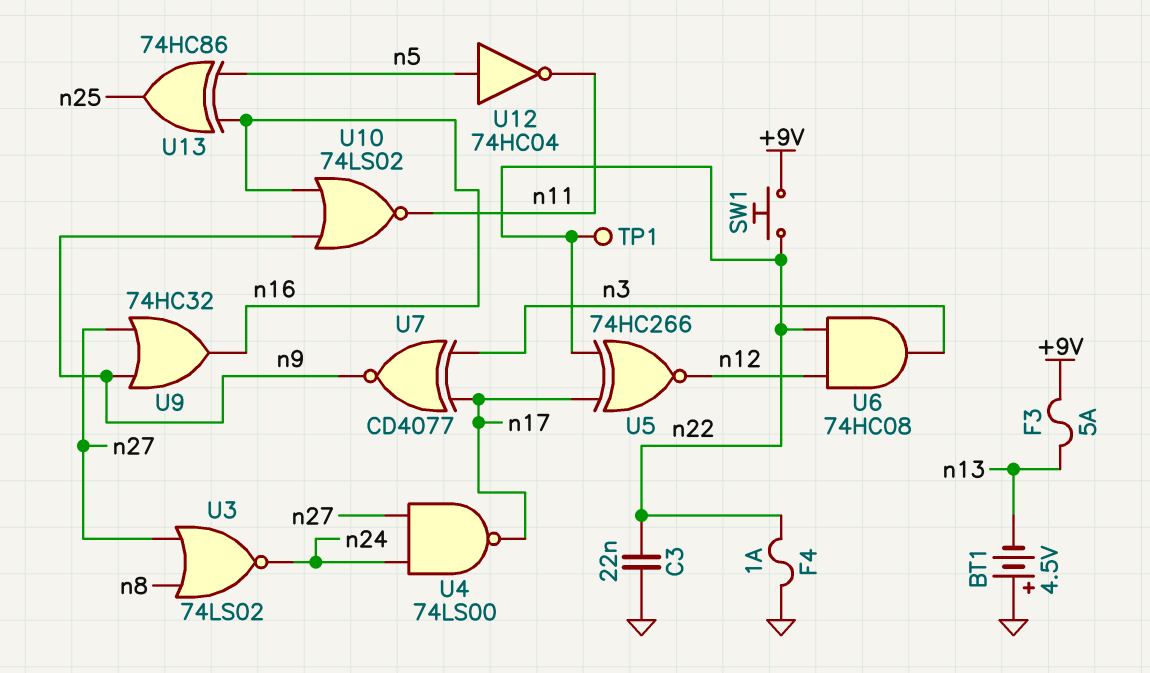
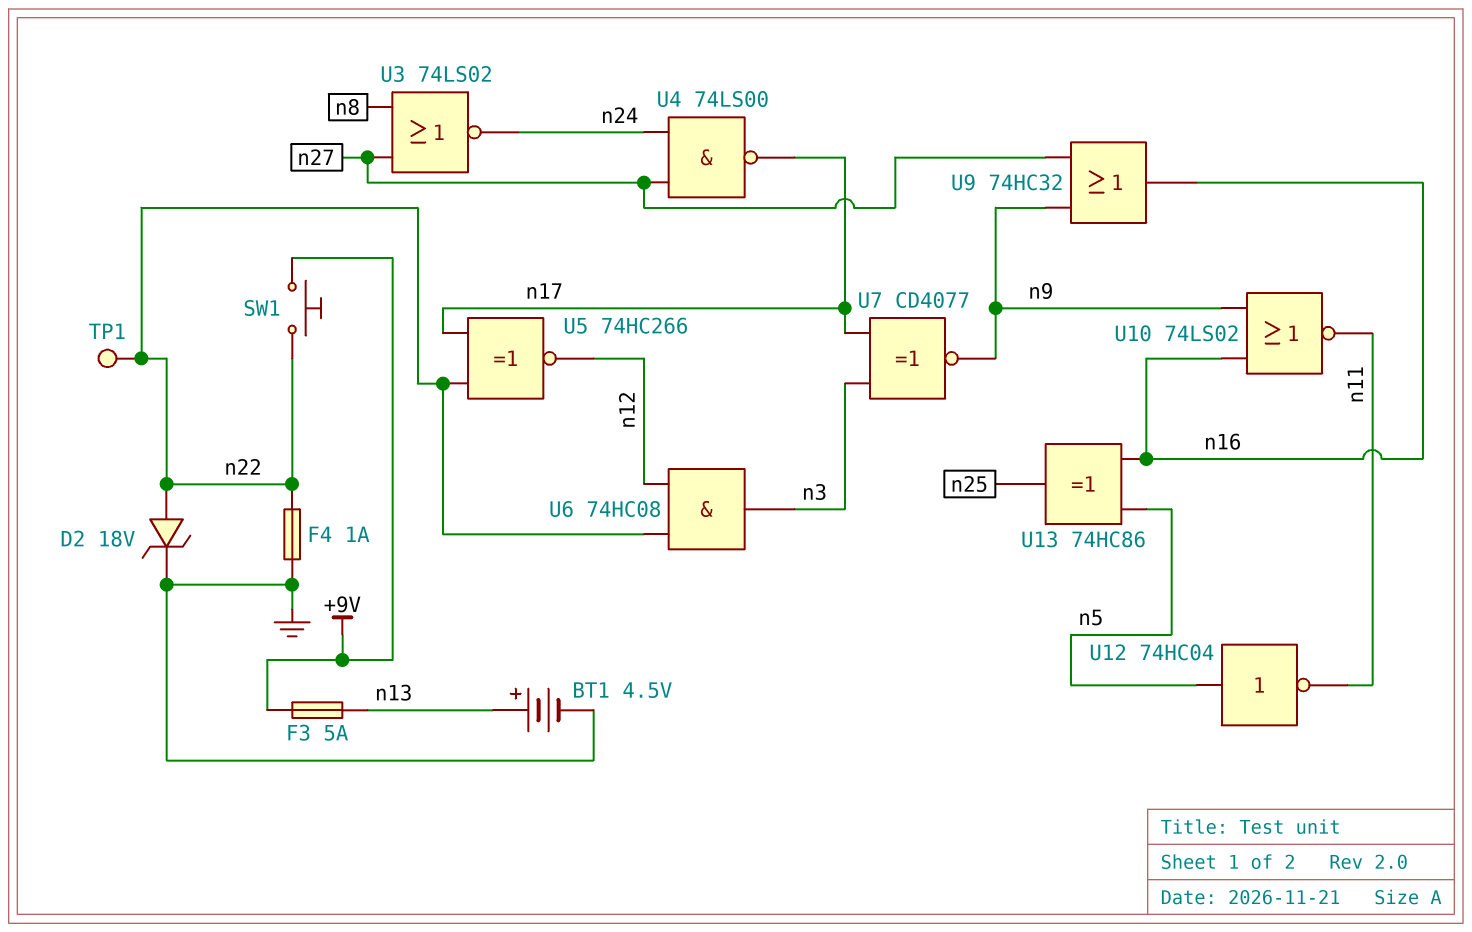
BT1: 4.5V (plus GND, minus n13) -> 4.5V (plus n13, minus GND)
C3: 22nF (GND, n22) -> none
D2: none -> zener 18V (A n22, K GND)

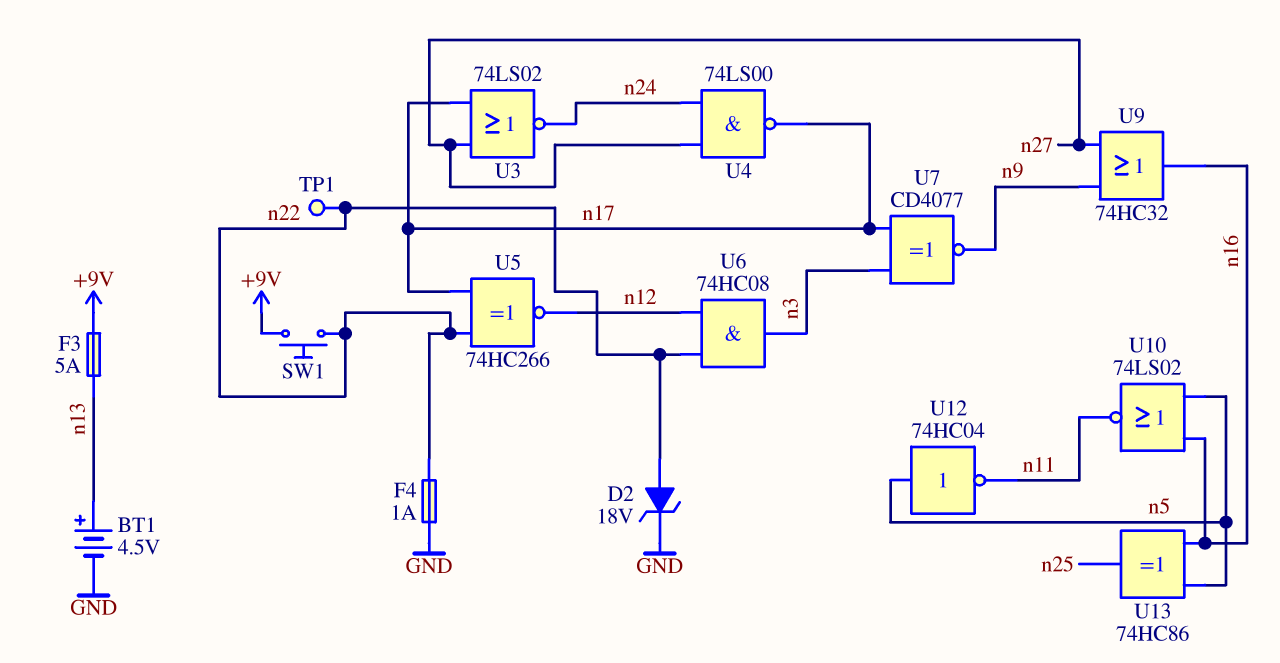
U3: NOR 74LS02 (in n8, in n27, out n24) -> NOR 74LS02 (in n17, in n27, out n24)
U10: NOR 74LS02 (in n9, in n16, out n11) -> NOR 74LS02 (in n5, in n16, out n11)

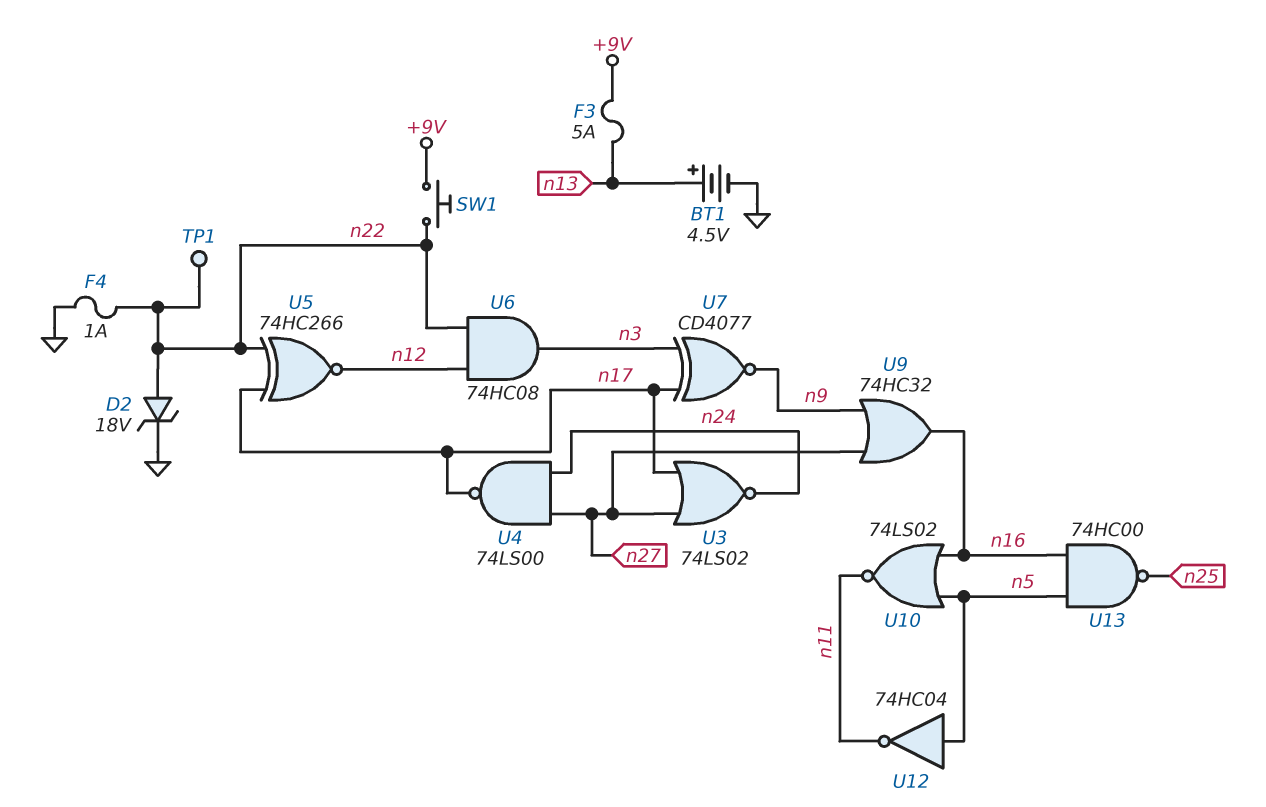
U13: XOR 74HC86 (in n5, in n16, out n25) -> NAND 74HC00 (in n5, in n16, out n25)

